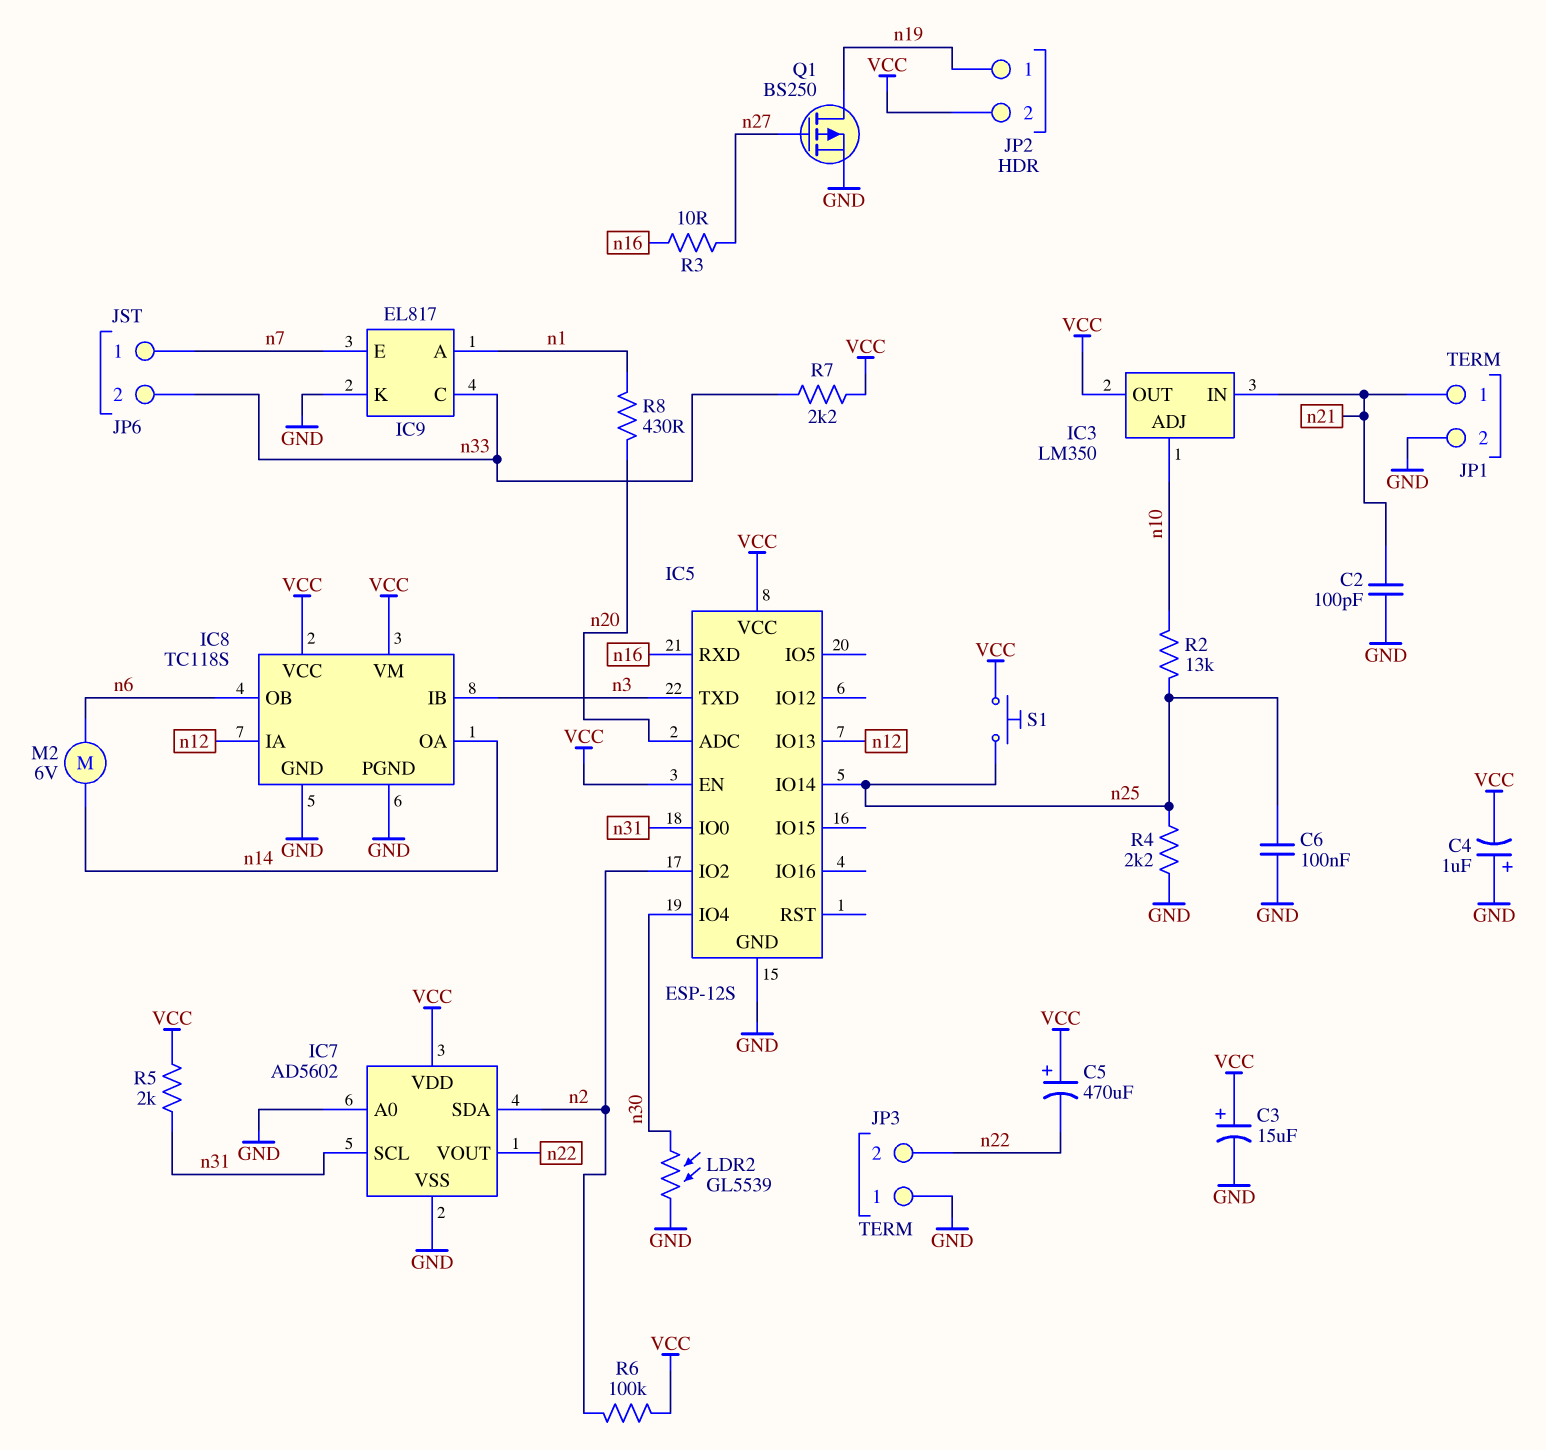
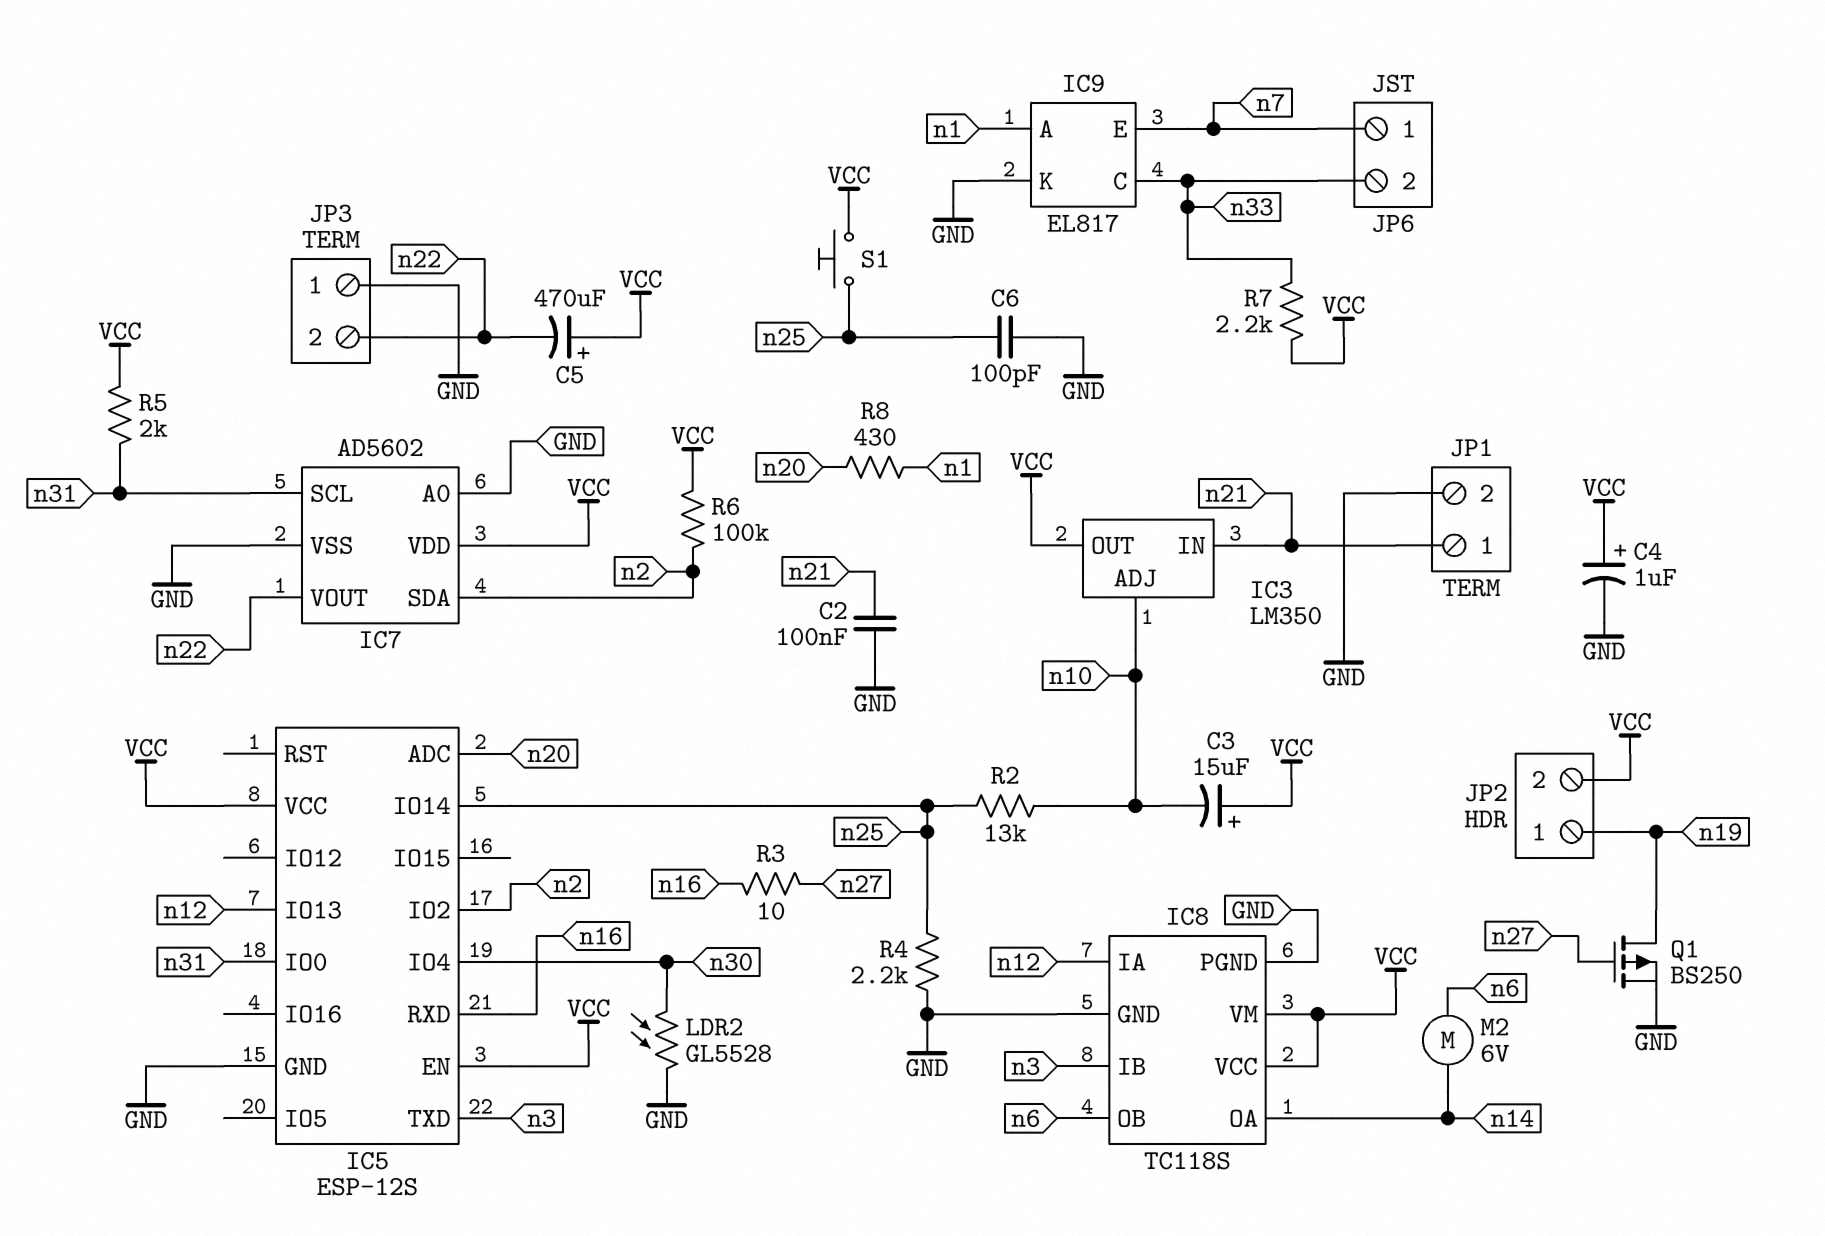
C2: 100pF (GND, n21) -> 100nF (GND, n21)
C3: 15uF (plus VCC, minus GND) -> 15uF (plus VCC, minus n10)
C4: 1uF (plus GND, minus VCC) -> 1uF (plus VCC, minus GND)
C6: 100nF (GND, n25) -> 100pF (GND, n25)
LDR2: GL5539 (GND, n30) -> GL5528 (GND, n30)

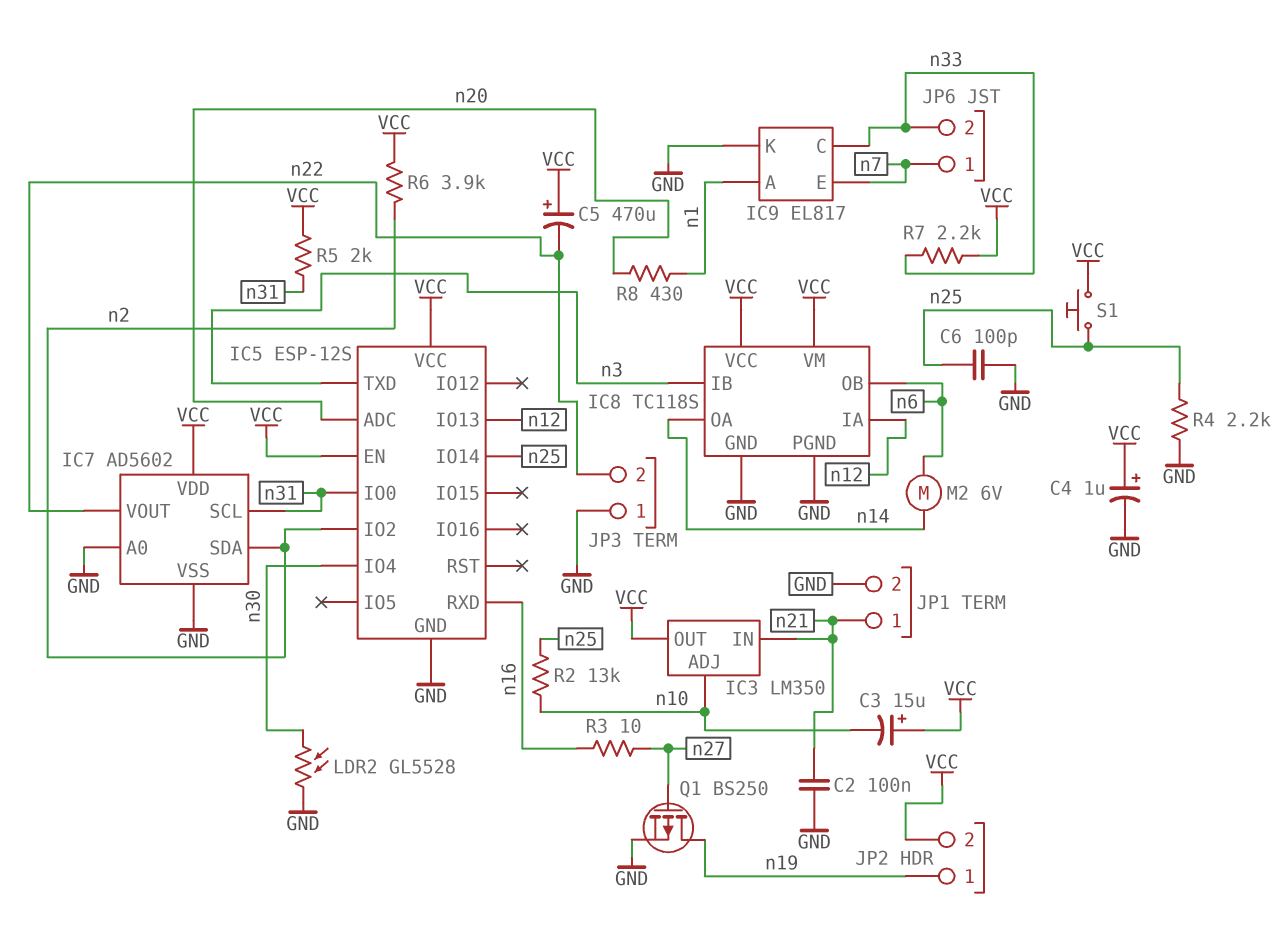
R6: 100k (VCC, n2) -> 3.9k (VCC, n2)

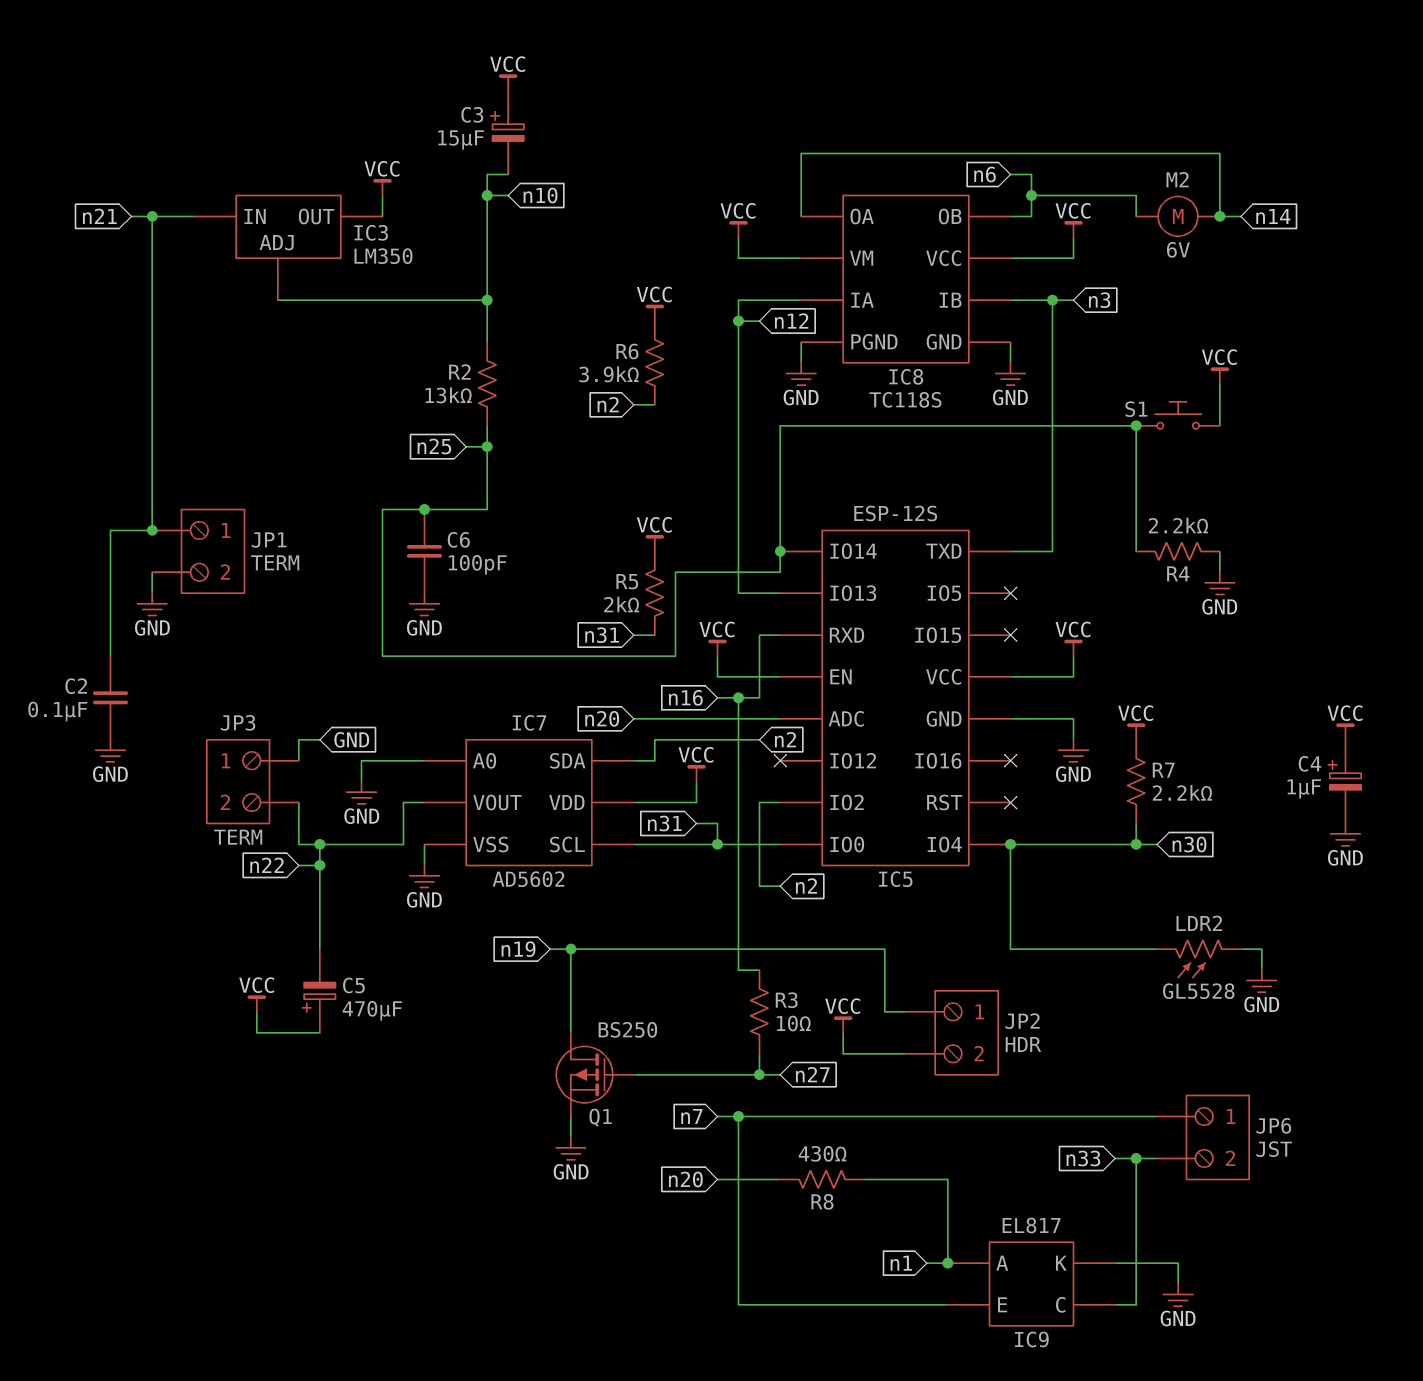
R7: 2.2k (VCC, n33) -> 2.2k (VCC, n30)

